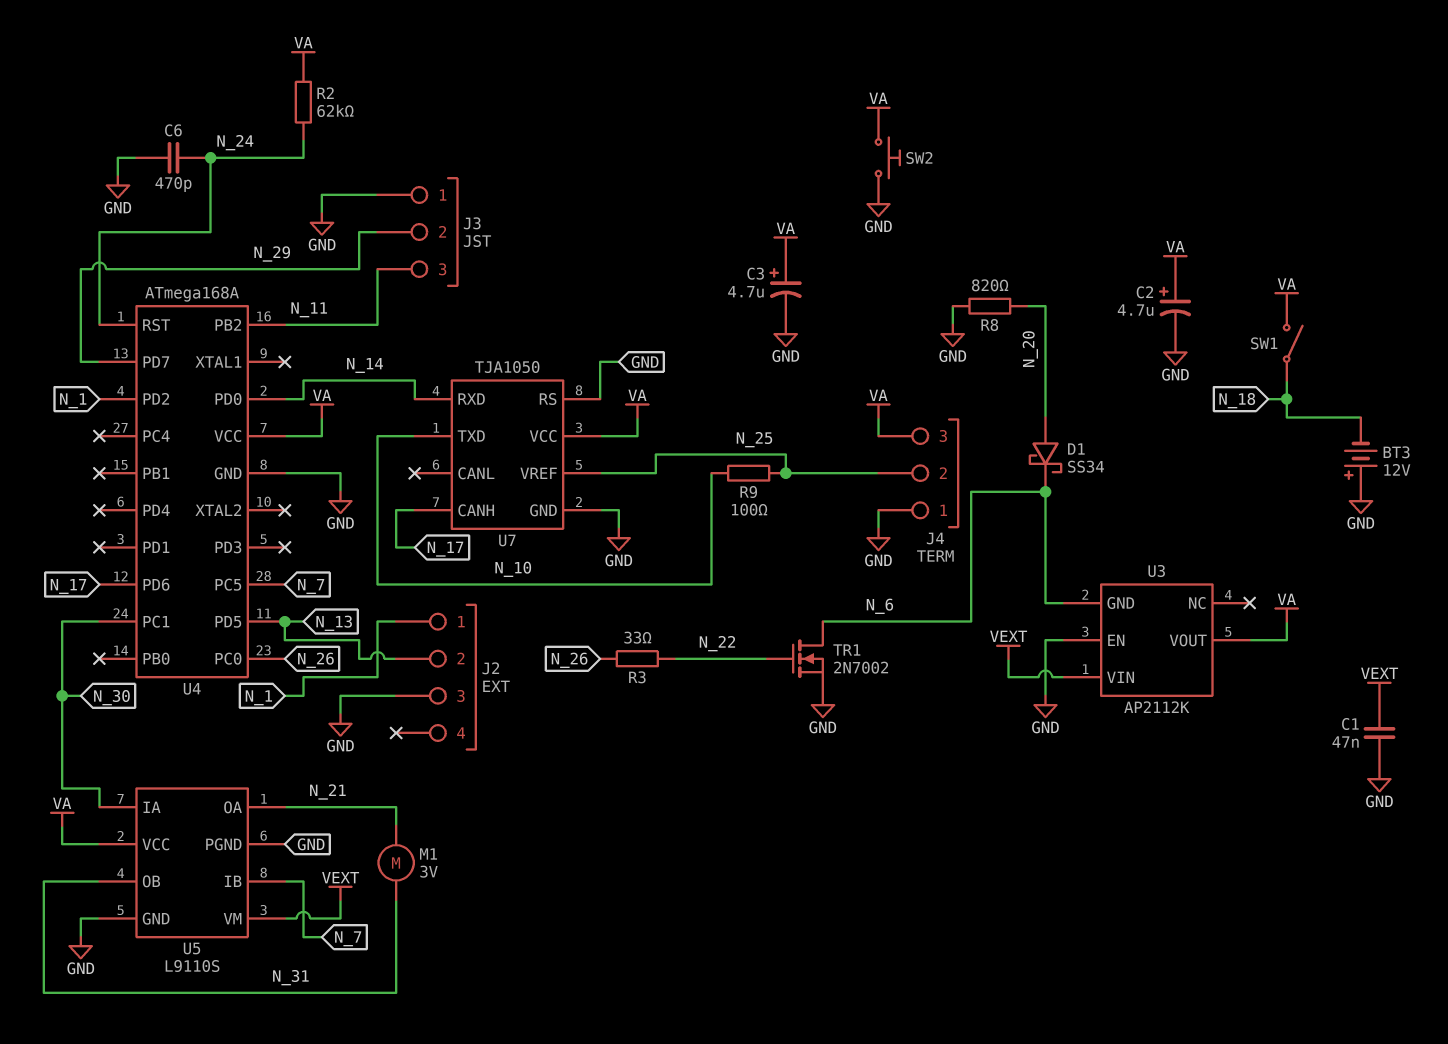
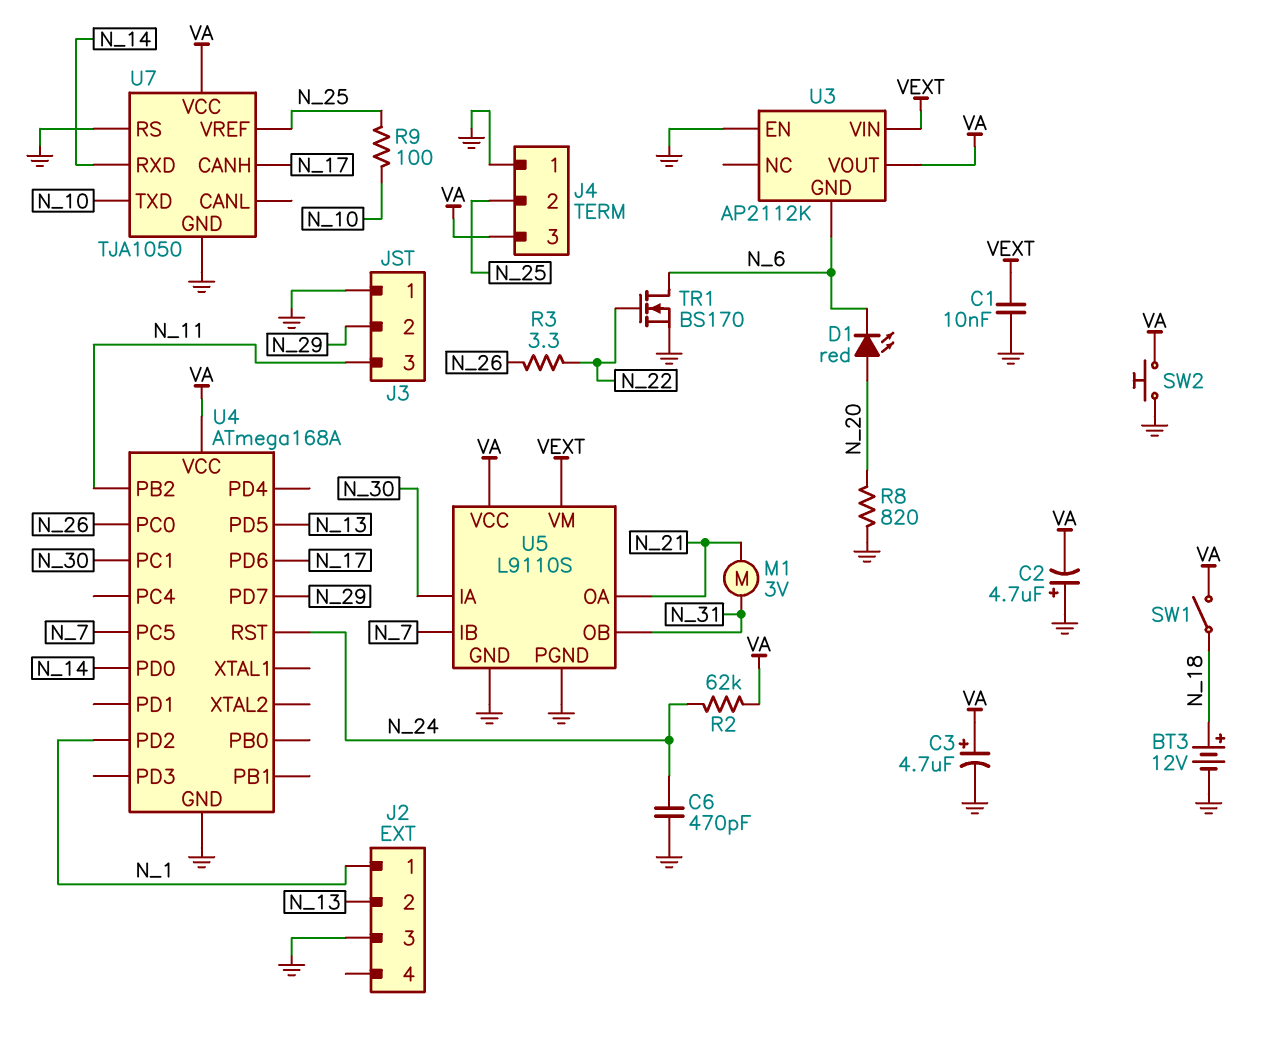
BT3: 12V (plus GND, minus N_18) -> 12V (plus N_18, minus GND)
C1: 47nF (GND, VEXT) -> 10nF (GND, VEXT)
C2: 4.7uF (plus VA, minus GND) -> 4.7uF (plus GND, minus VA)
D1: schottky SS34 (A N_20, K N_6) -> LED red (A N_20, K N_6)
R3: 33 (N_22, N_26) -> 3.3 (N_22, N_26)
TR1: NMOS 2N7002 (G N_22, D N_6, S GND) -> NMOS BS170 (G N_22, D N_6, S GND)

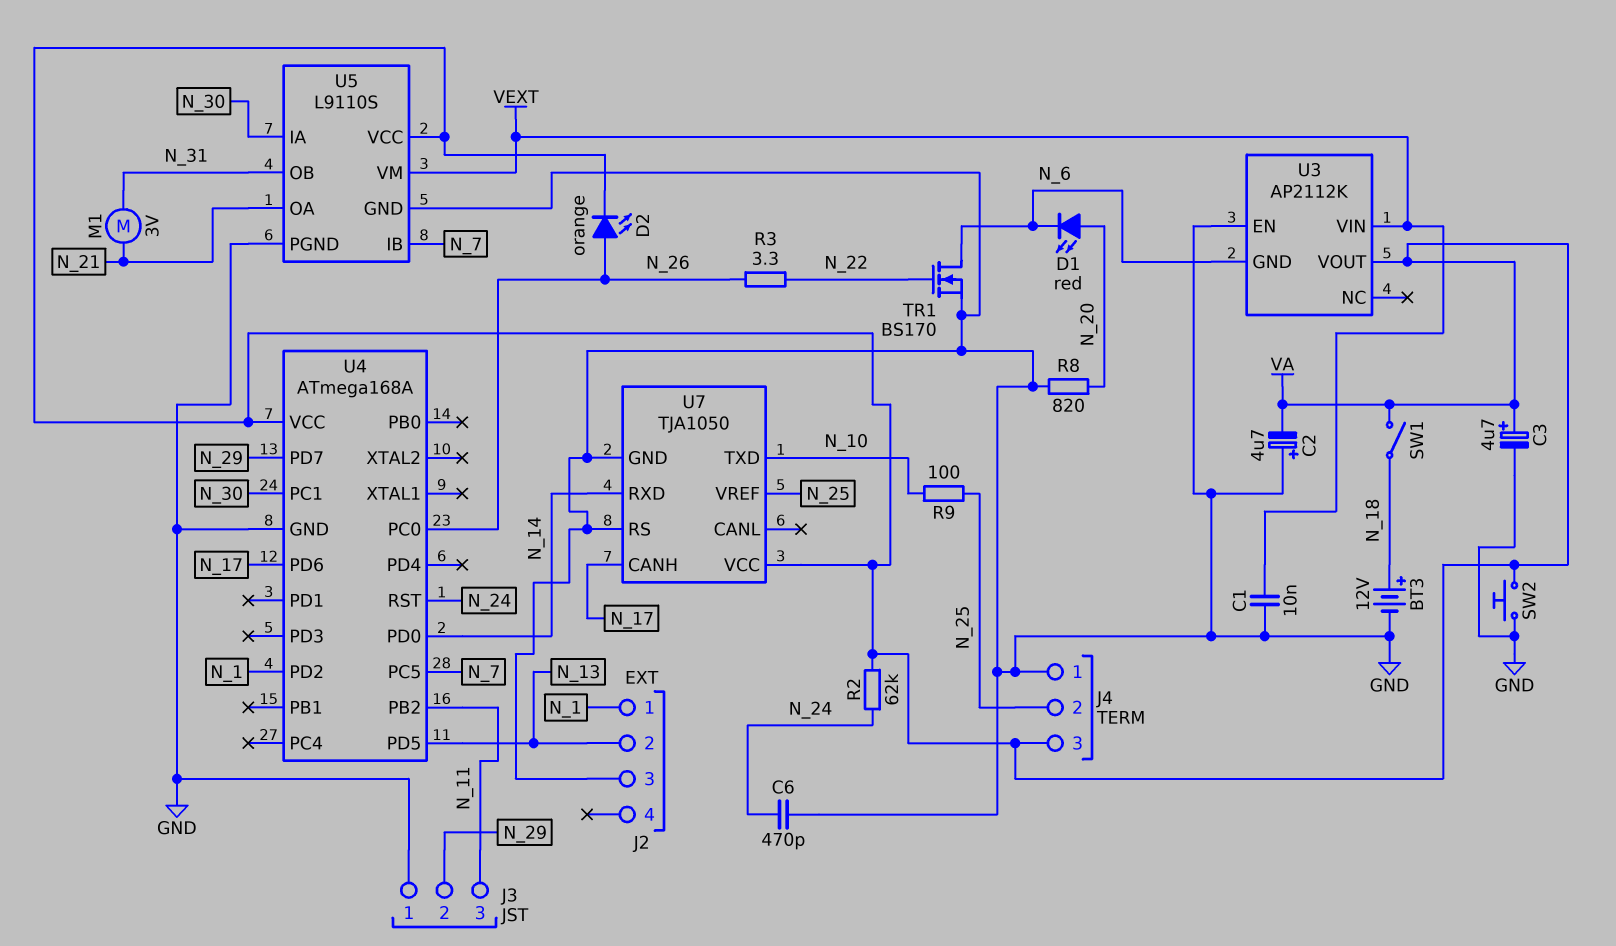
D2: none -> LED orange (A N_26, K VA)

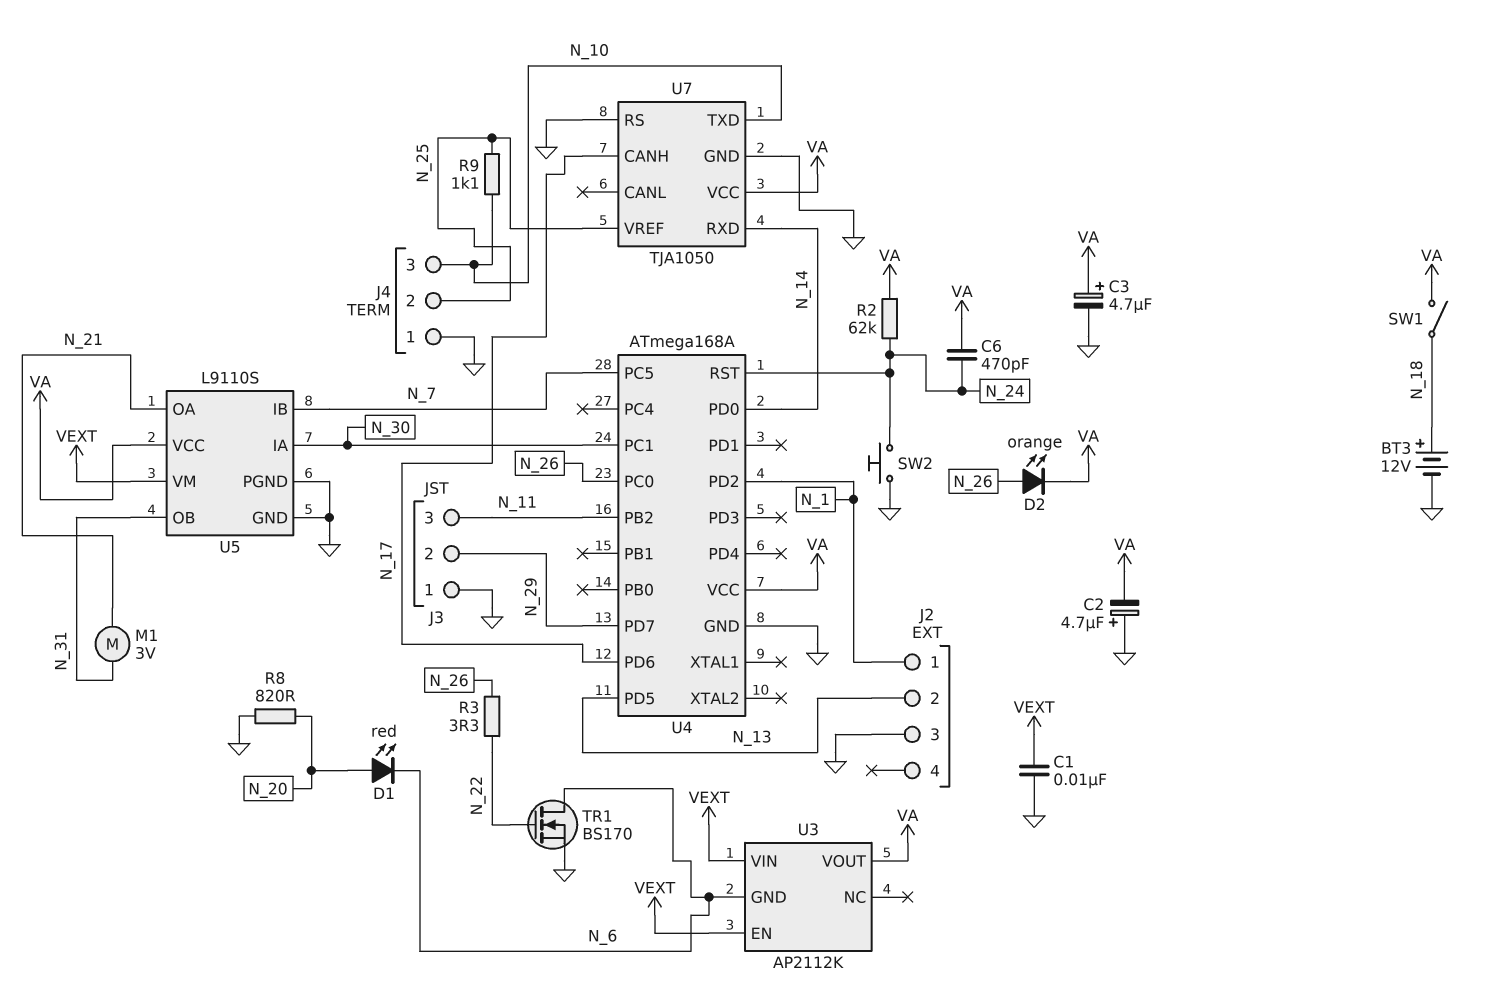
C6: 470pF (GND, N_24) -> 470pF (N_24, VA)
J4 pin 3: VA -> N_10
R9: 100 (N_10, N_25) -> 1.1k (N_10, N_25)
SW2: button (GND, VA) -> button (GND, N_24)
U3 pin EN: GND -> VEXT

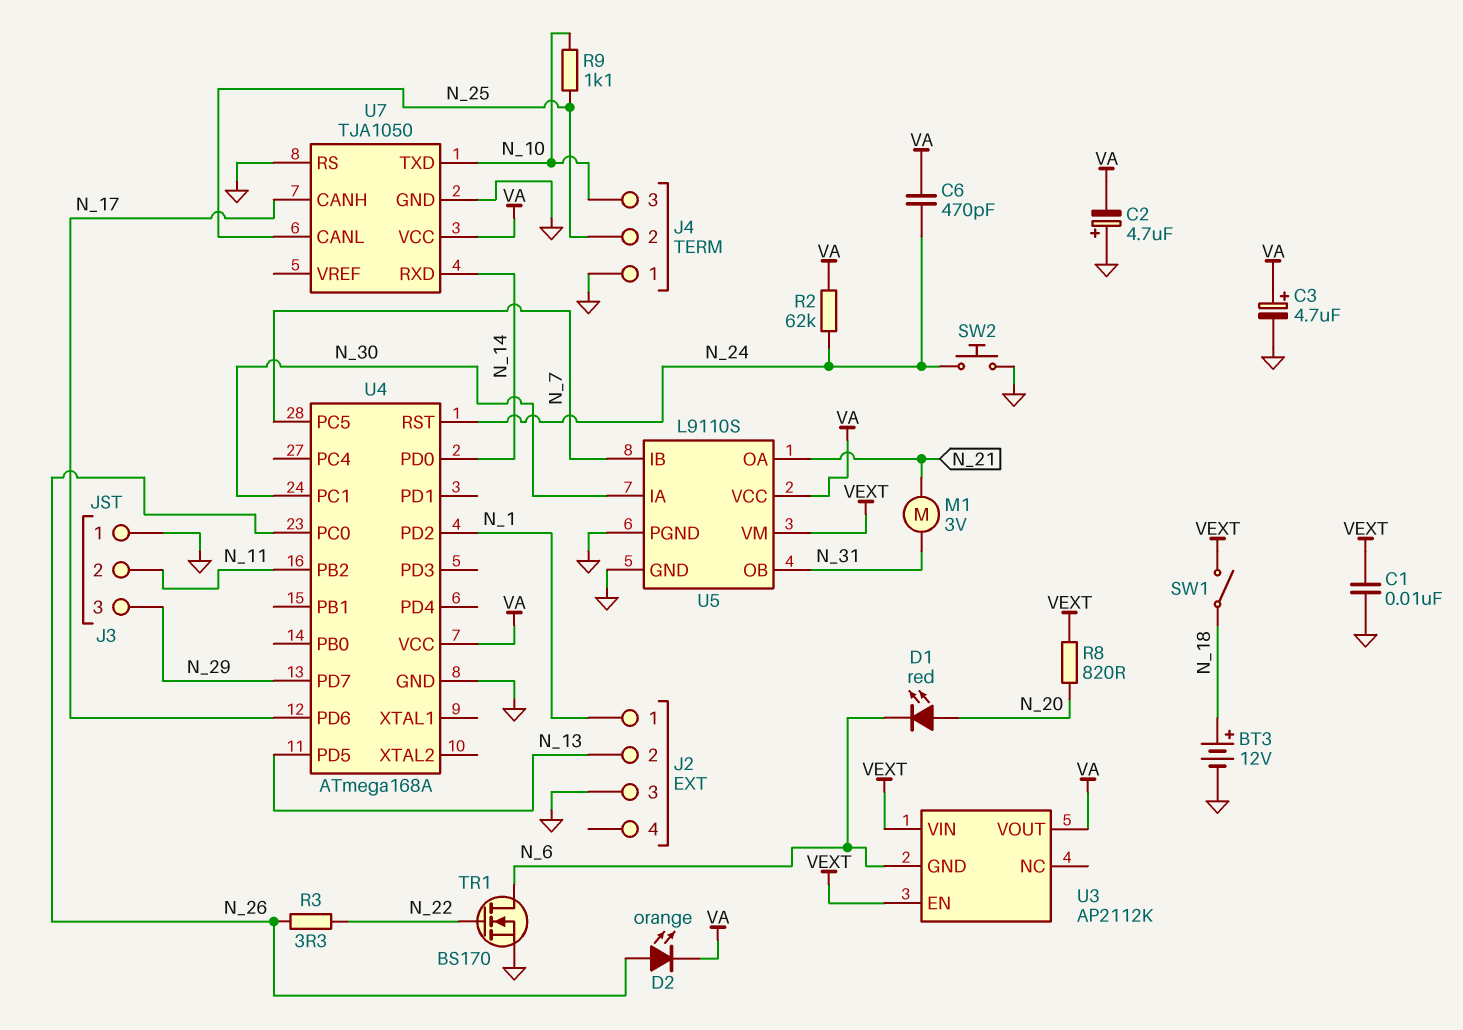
J3 pin 2: N_29 -> N_11
J3 pin 3: N_11 -> N_29
R8: 820 (GND, N_20) -> 820 (N_20, VEXT)
SW1: switch (N_18, VA) -> switch (N_18, VEXT)
U7 pin CANL: none -> N_25
U7 pin VREF: N_25 -> none

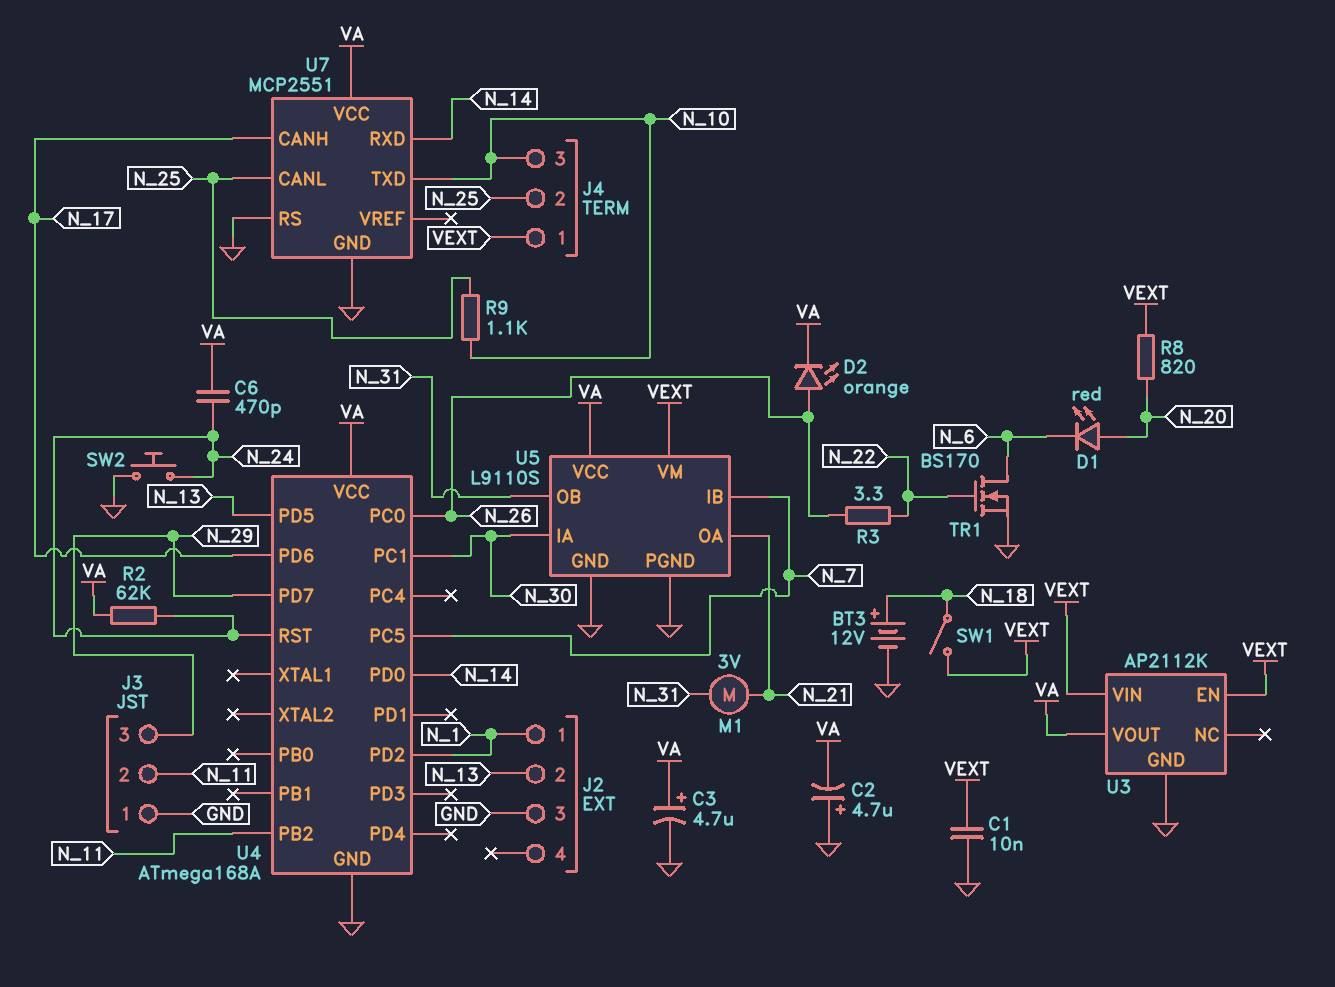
J4 pin 1: GND -> VEXT
U3 pin GND: N_6 -> GND
U7: TJA1050 -> MCP2551

